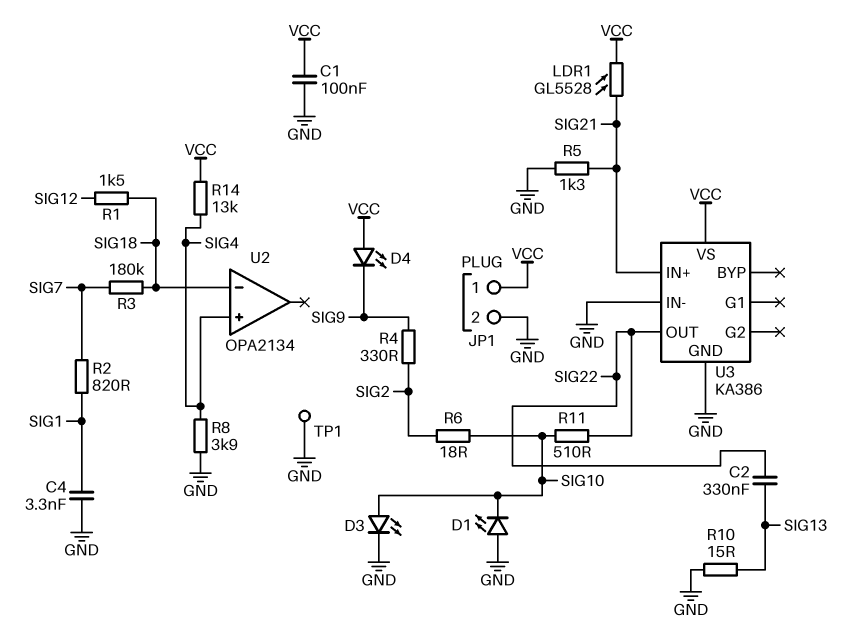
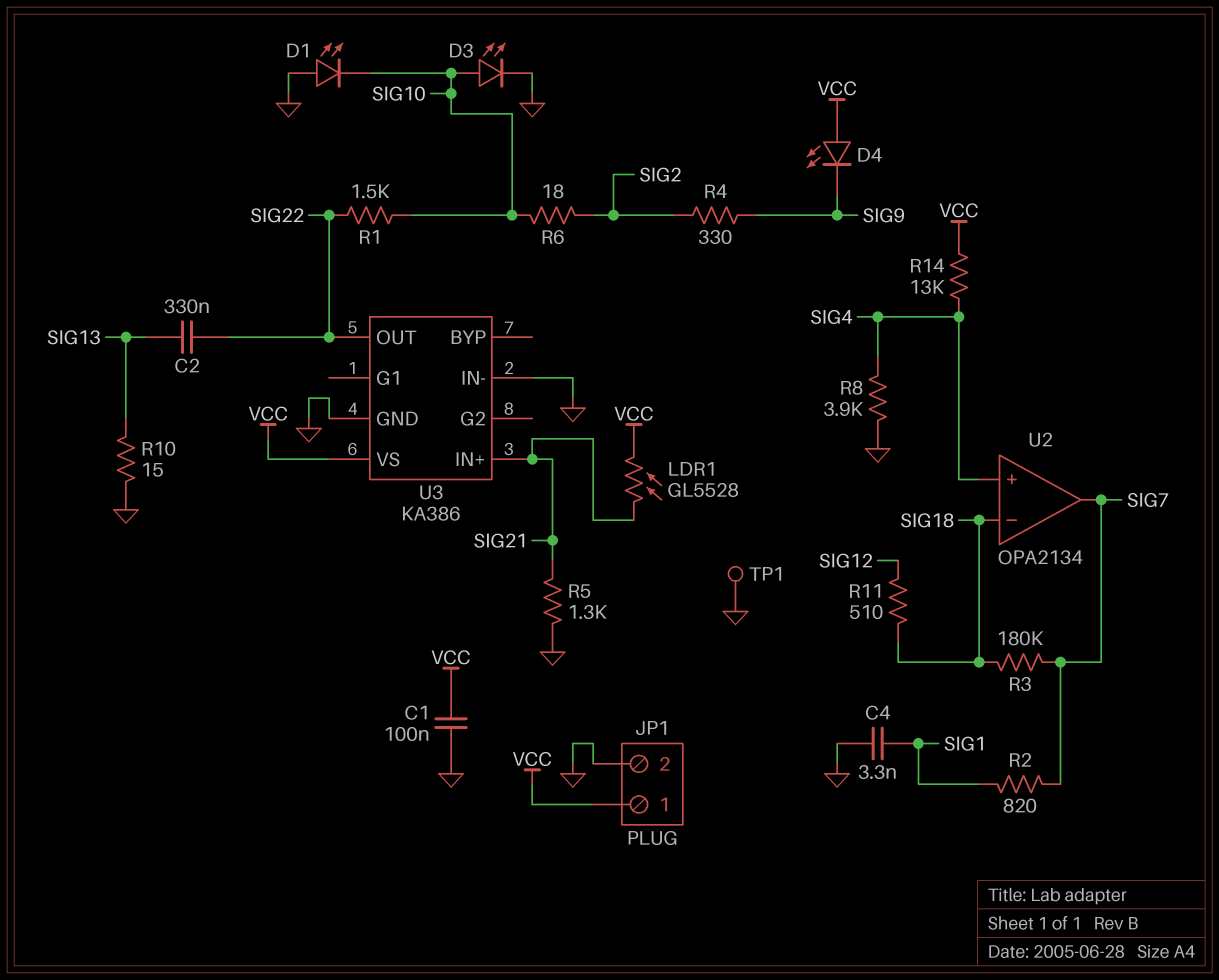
R1: 1.5k (SIG12, SIG18) -> 1.5k (SIG10, SIG22)
R11: 510 (SIG10, SIG22) -> 510 (SIG12, SIG18)
U2 pin out: none -> SIG7

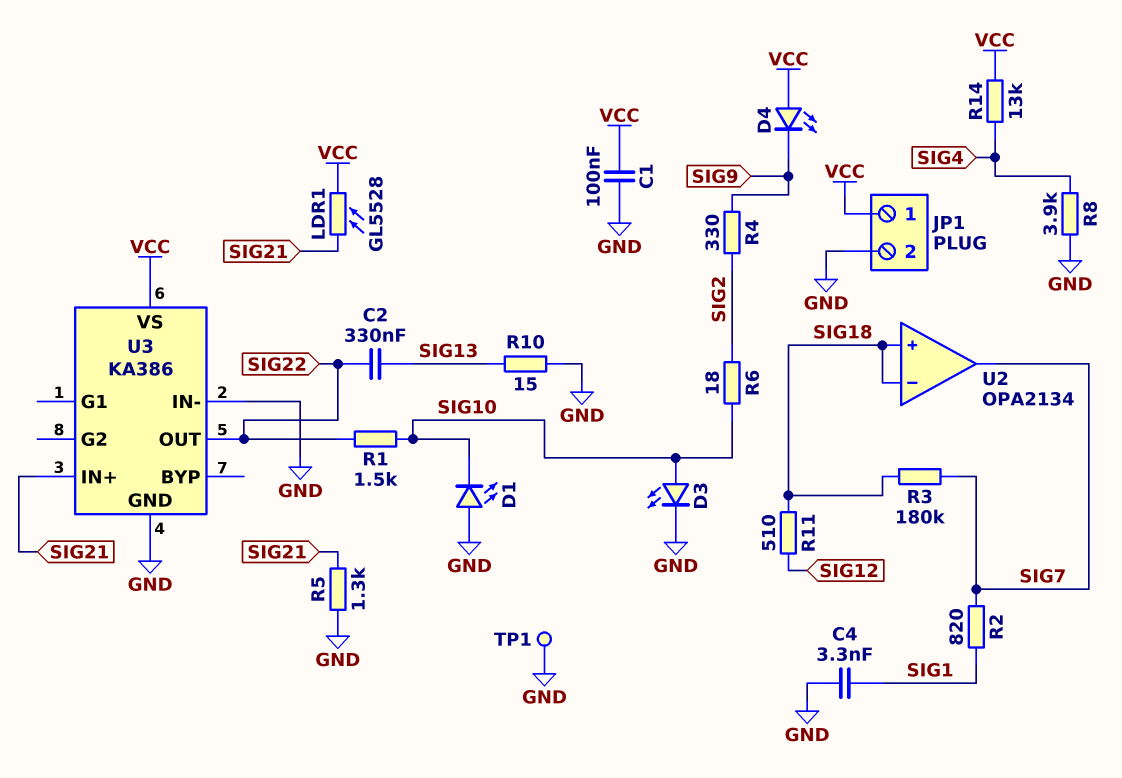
U2 pin in+: SIG4 -> SIG18

